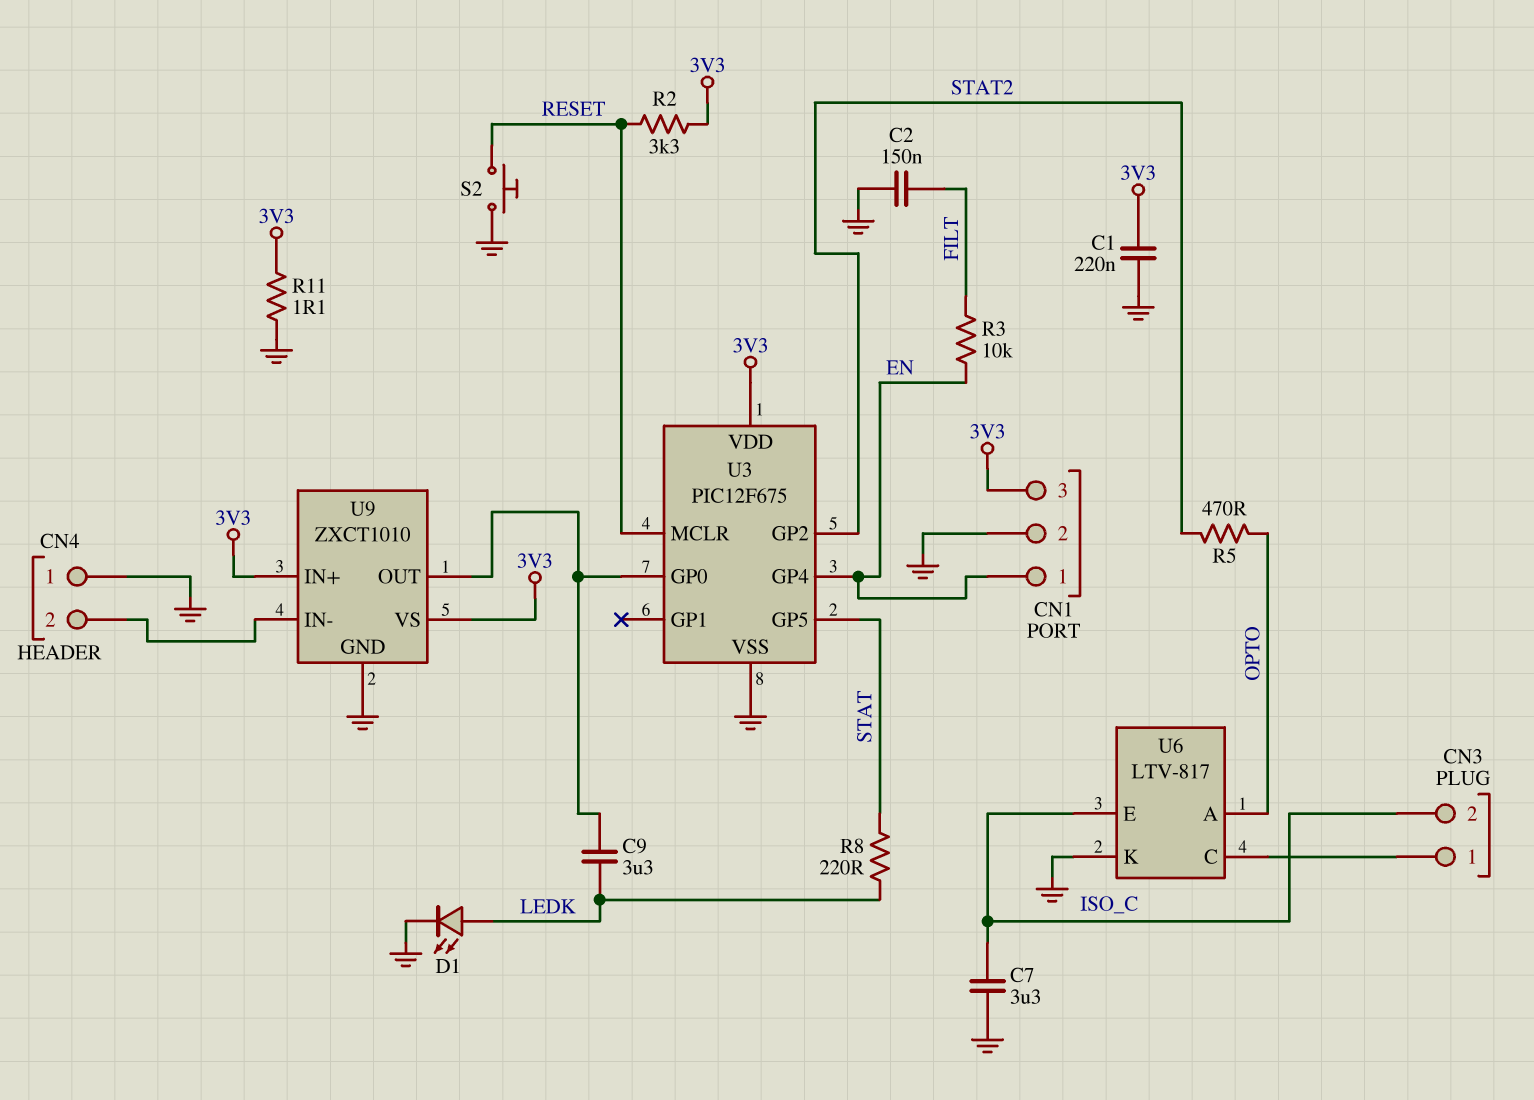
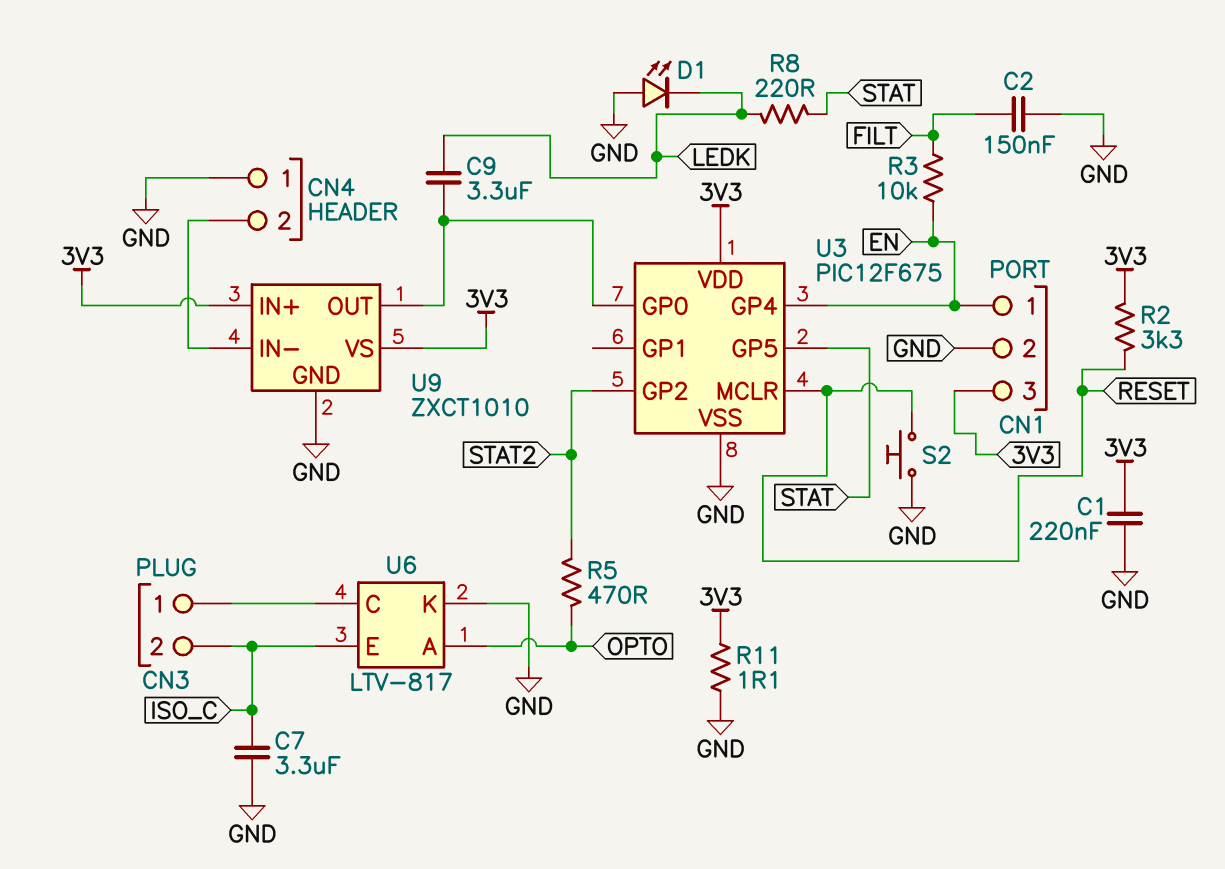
D1: LED (A LEDK, K GND) -> LED (A GND, K LEDK)

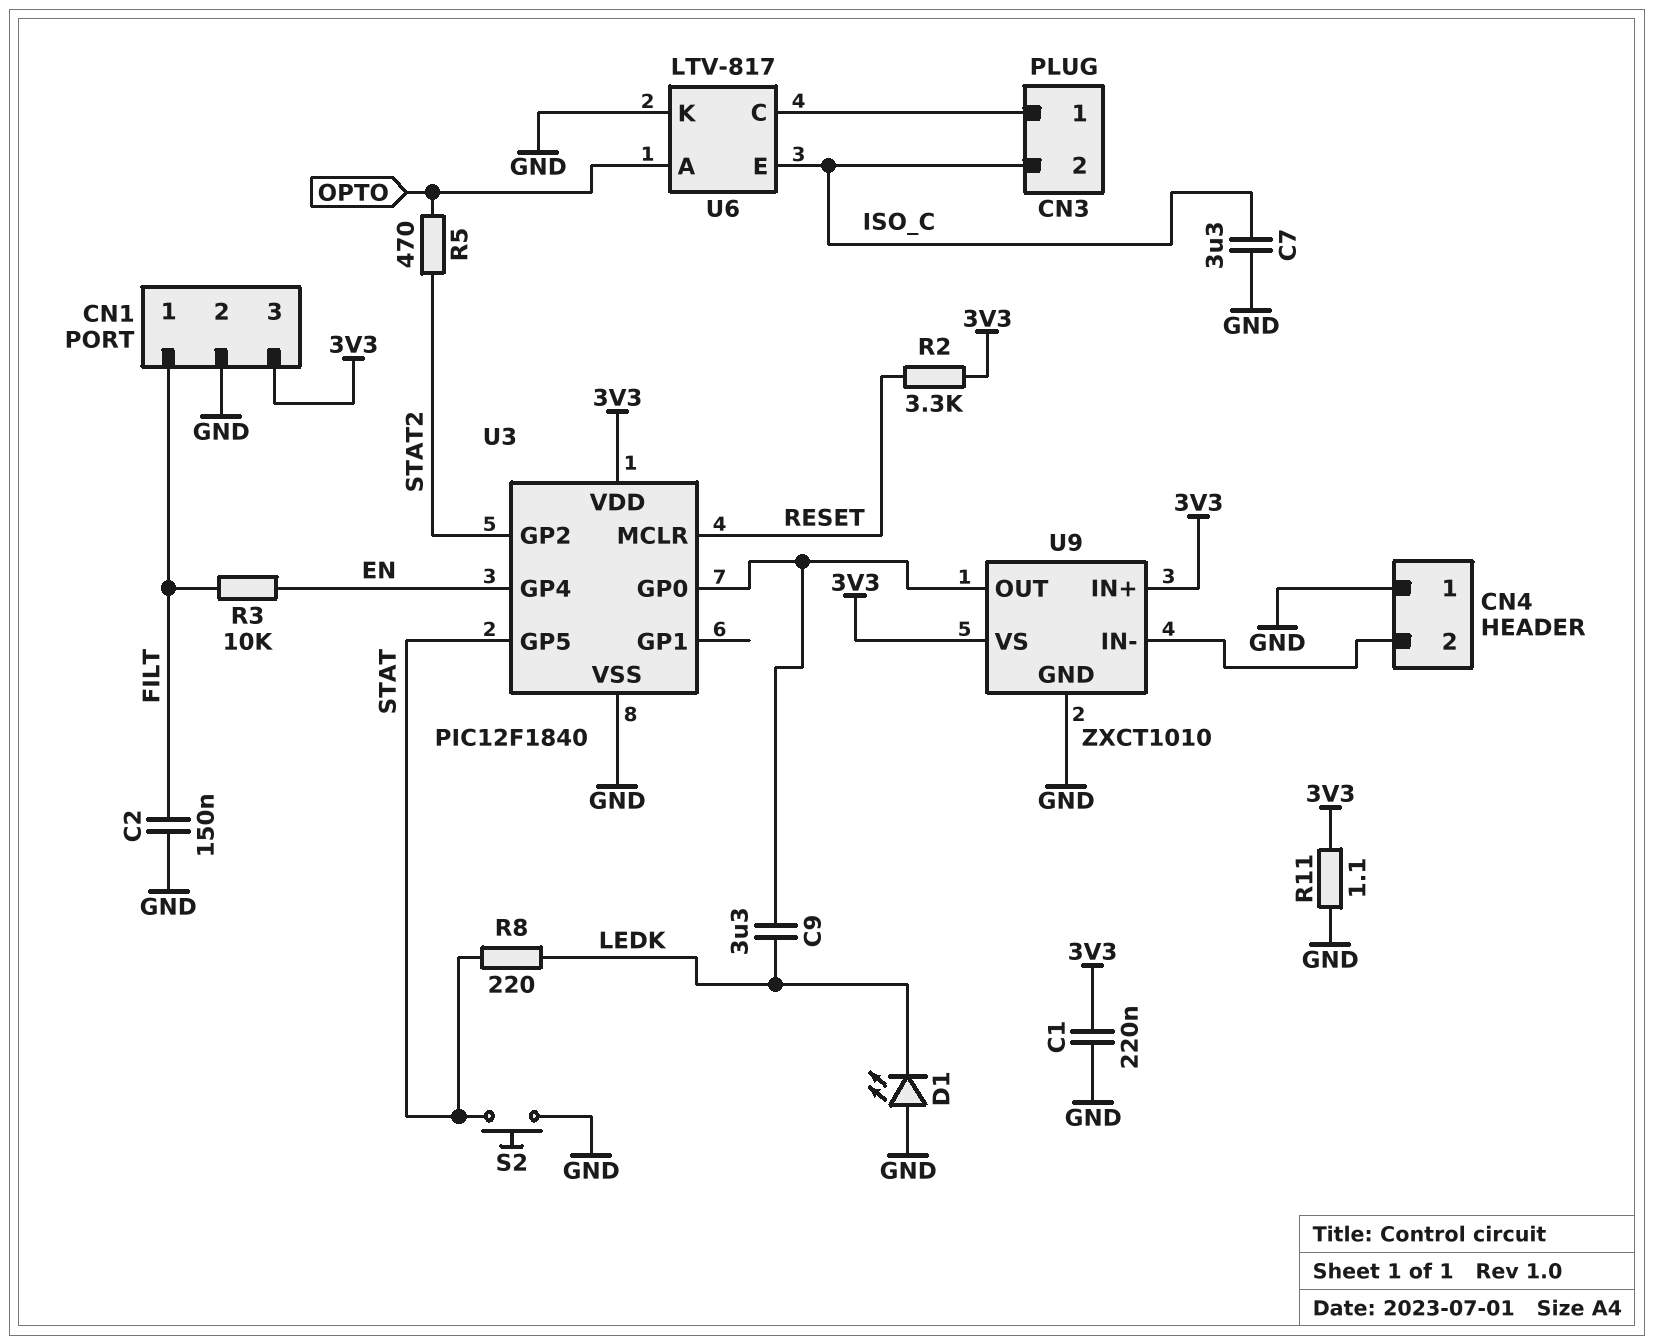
CN1 pin 1: EN -> FILT
S2: button (GND, RESET) -> button (GND, STAT)
U3: PIC12F675 -> PIC12F1840

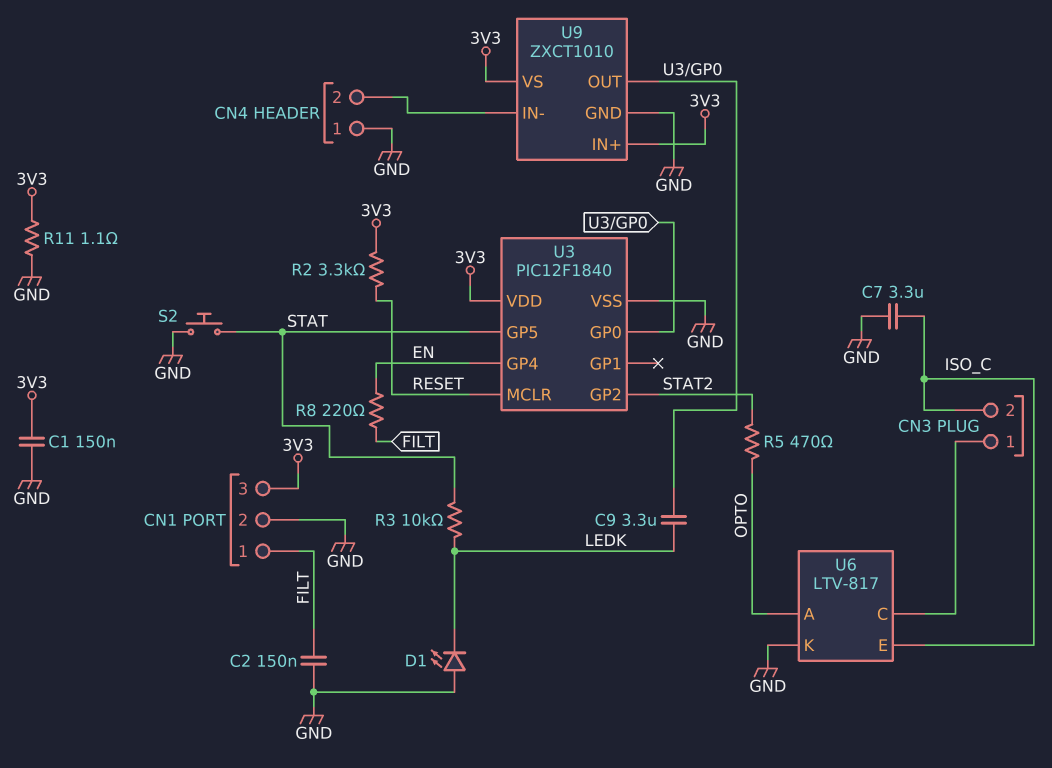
C1: 220nF (3V3, GND) -> 150nF (3V3, GND)
R3: 10k (EN, FILT) -> 10k (LEDK, STAT)
R8: 220 (LEDK, STAT) -> 220 (EN, FILT)

